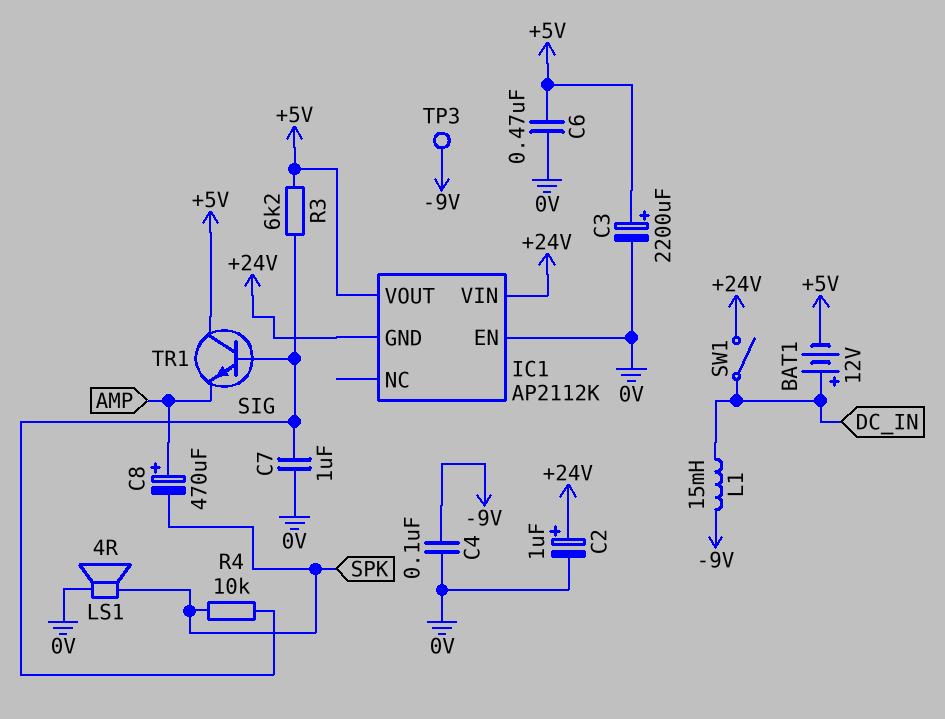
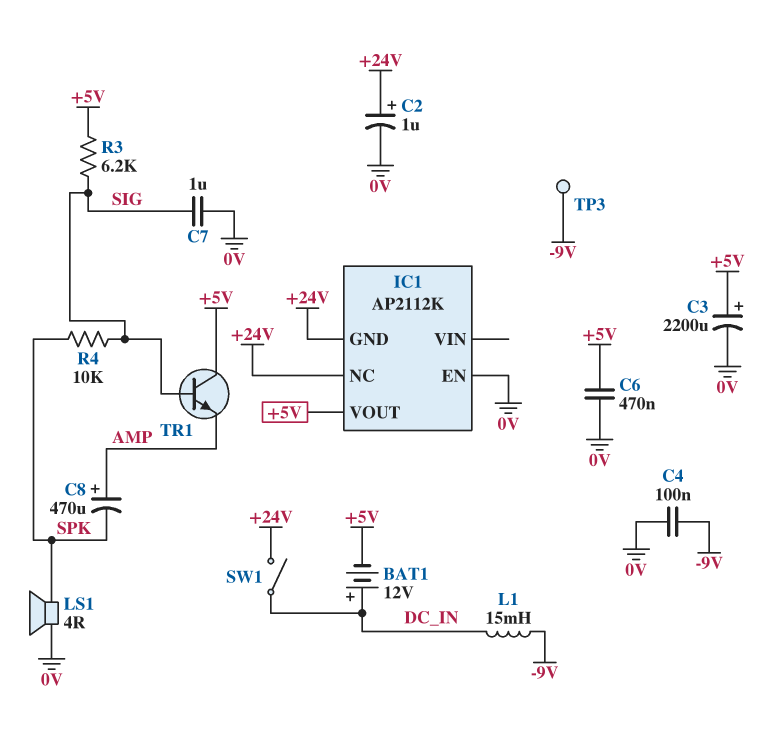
IC1 pin NC: none -> +24V
IC1 pin VIN: +24V -> none

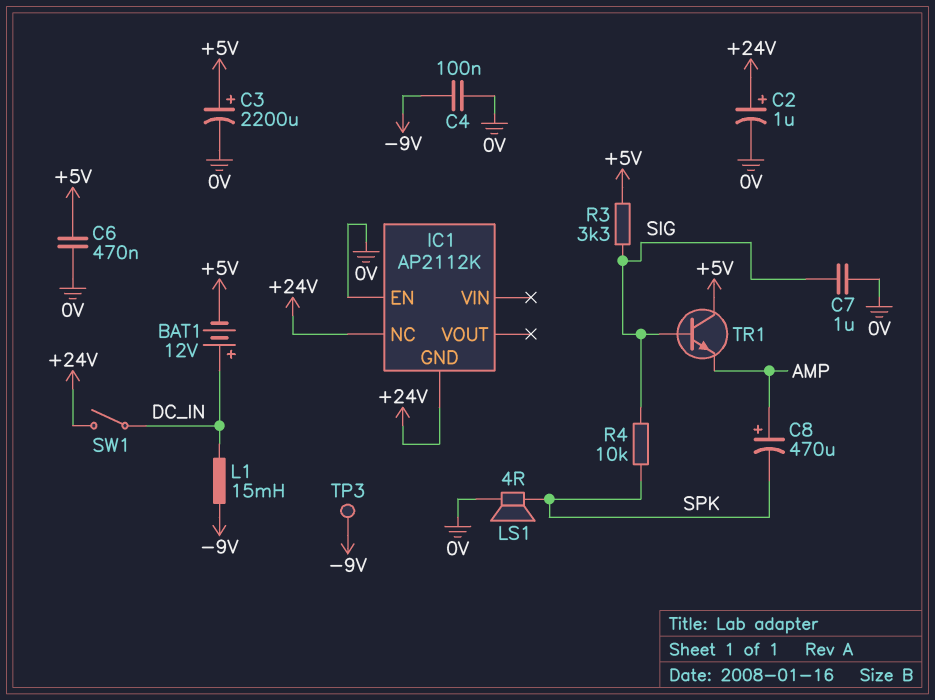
IC1 pin VOUT: +5V -> none
R3: 6.2k (+5V, SIG) -> 3.3k (+5V, SIG)

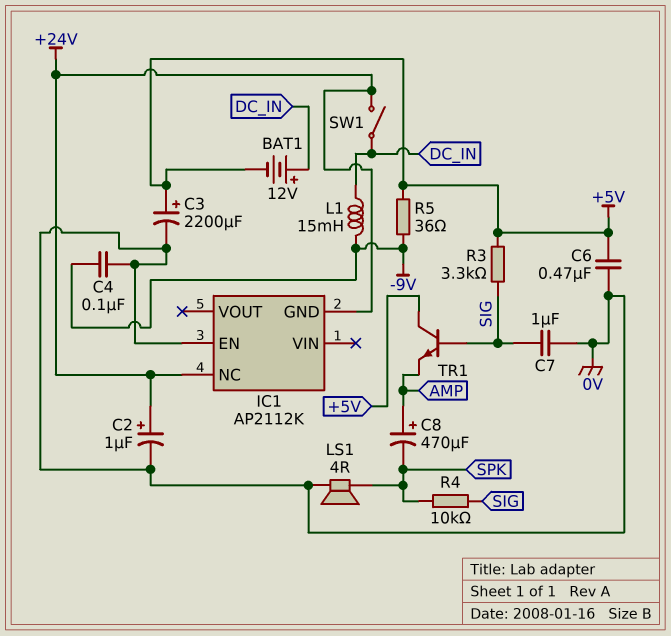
R5: none -> 36 (+5V, -9V)
TP3: test point (-9V) -> none

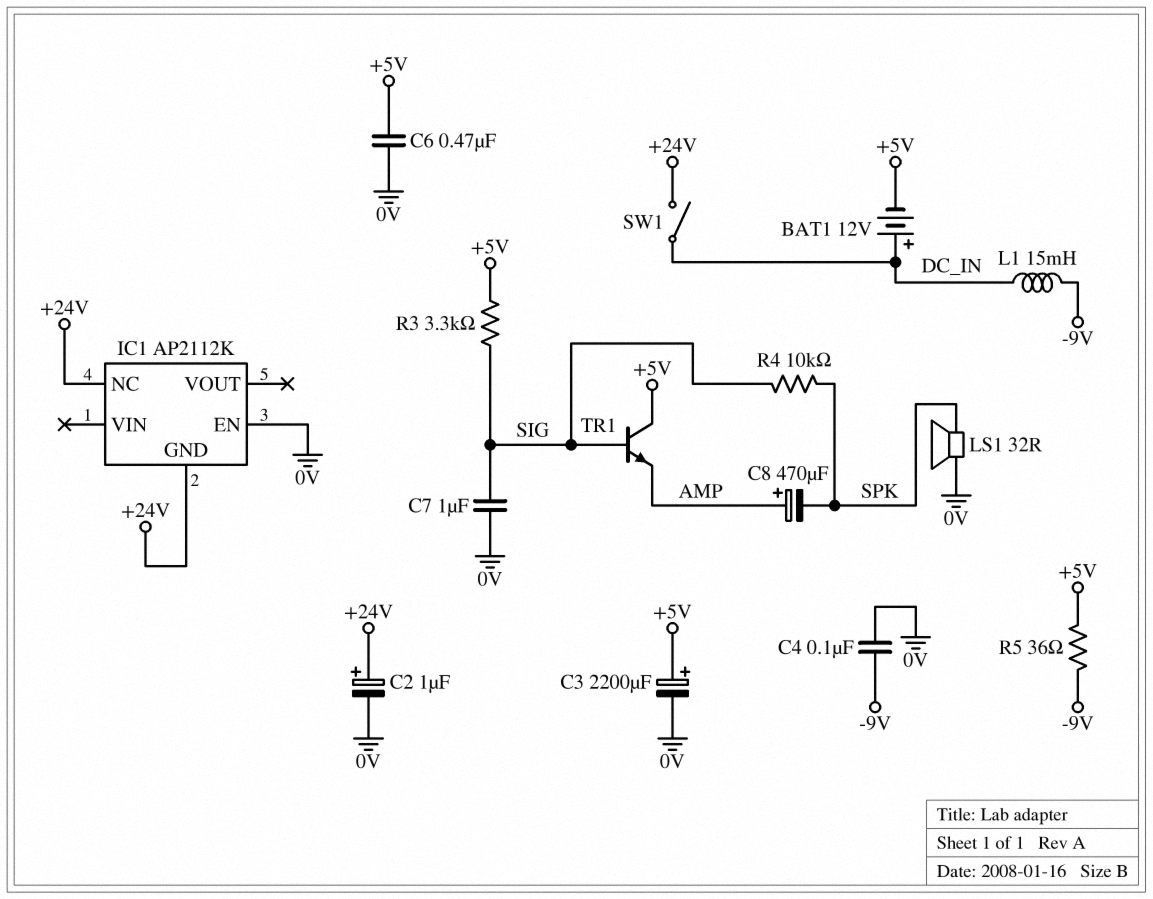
LS1: speaker 4R (0V, SPK) -> speaker 32R (0V, SPK)

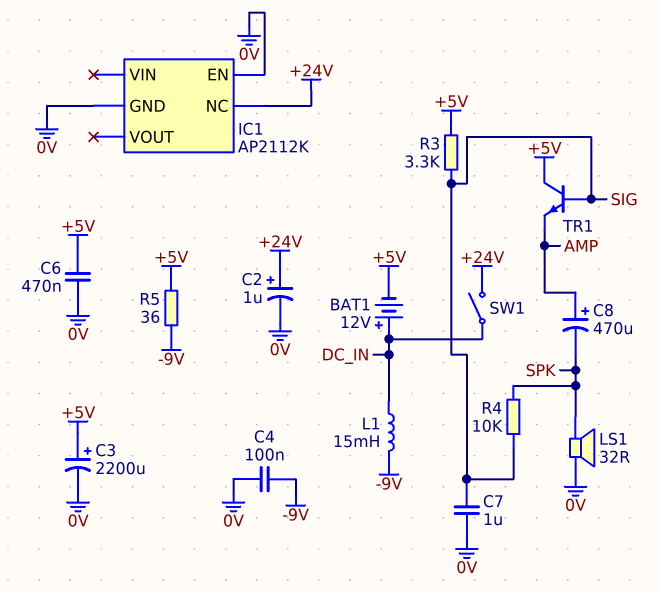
IC1 pin GND: +24V -> 0V

